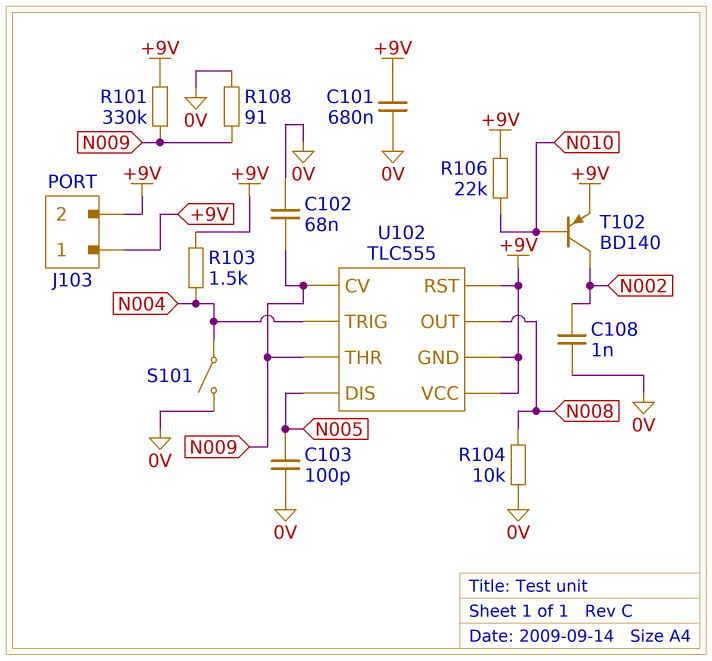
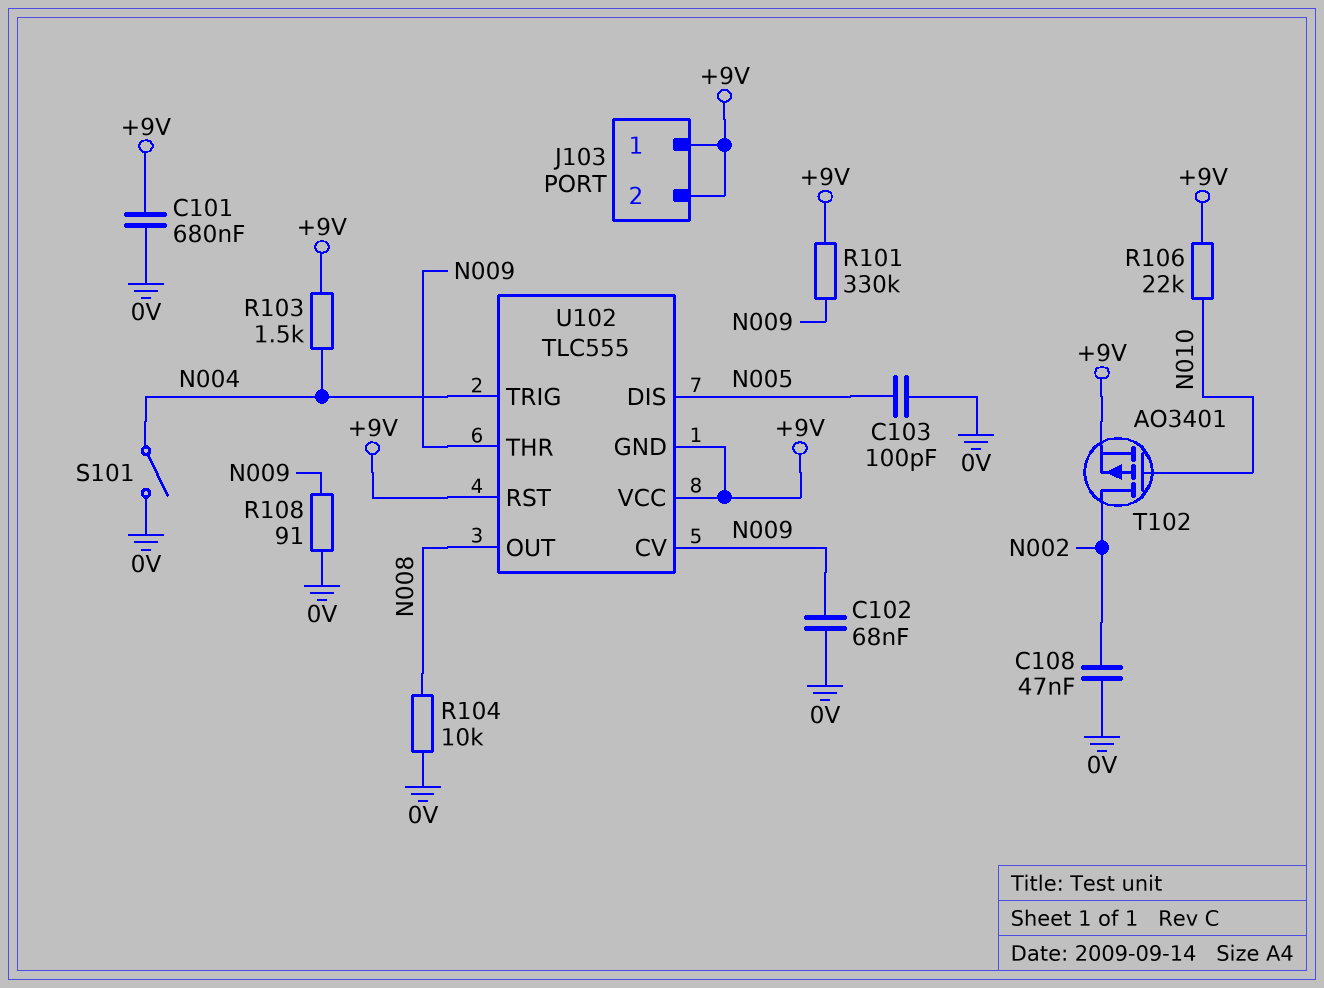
C108: 1nF (0V, N002) -> 47nF (0V, N002)
T102: PNP BD140 (B N010, C N002, E +9V) -> PMOS AO3401 (G N010, D N002, S +9V)

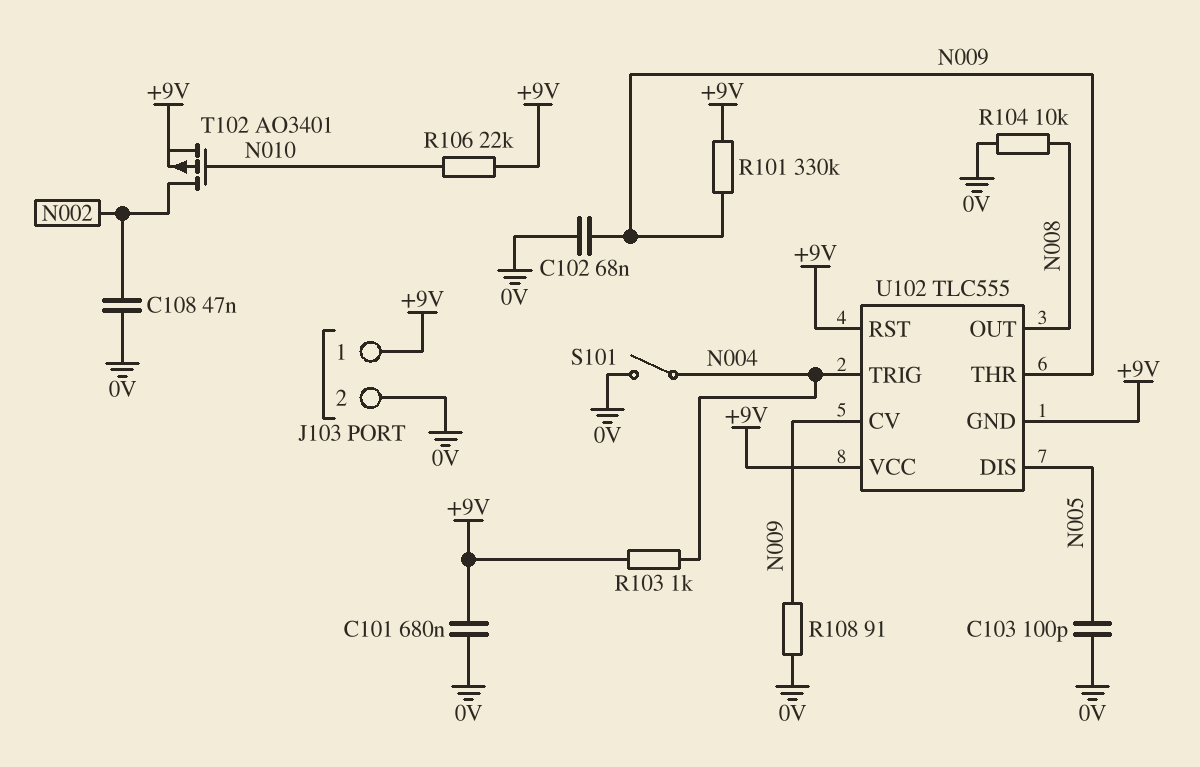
J103 pin 2: +9V -> 0V
R103: 1.5k (+9V, N004) -> 1k (+9V, N004)

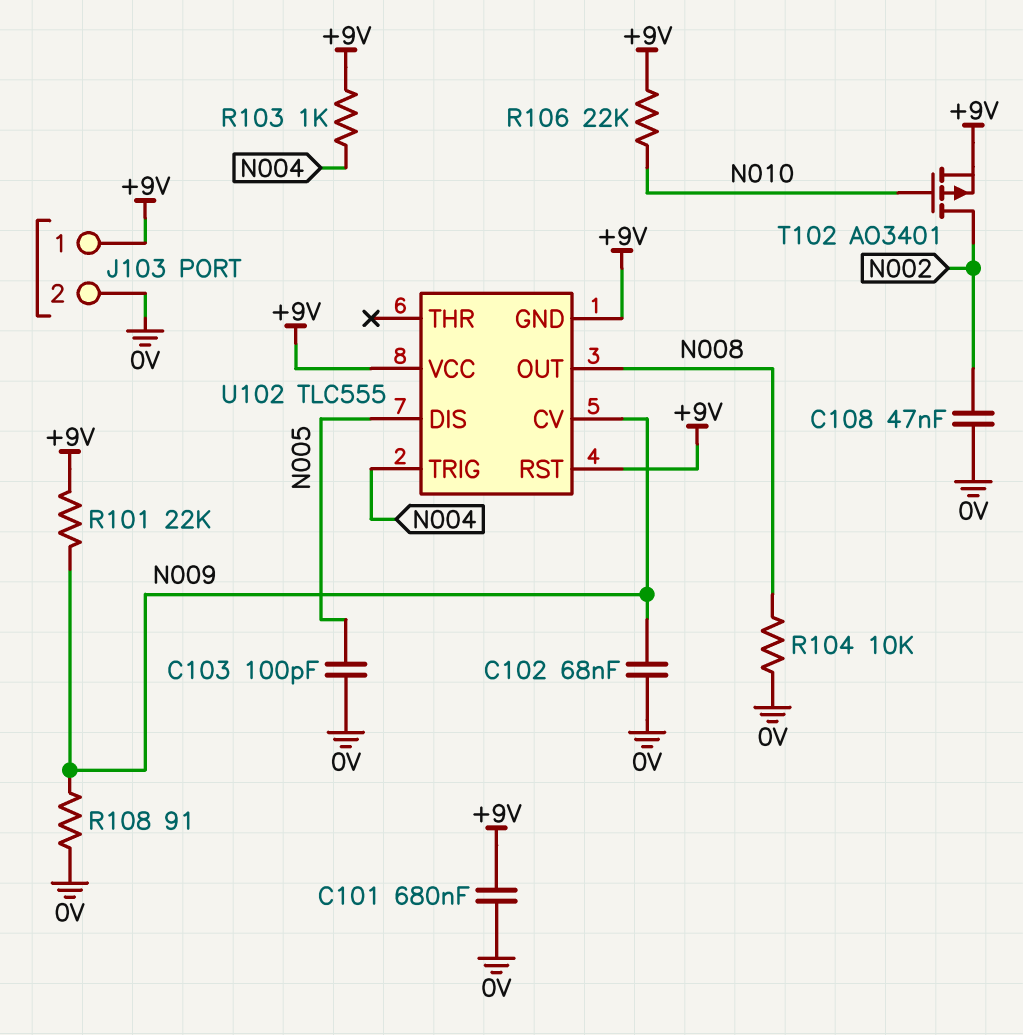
R101: 330k (+9V, N009) -> 22k (+9V, N009)
S101: switch (0V, N004) -> none
U102 pin THR: N009 -> none

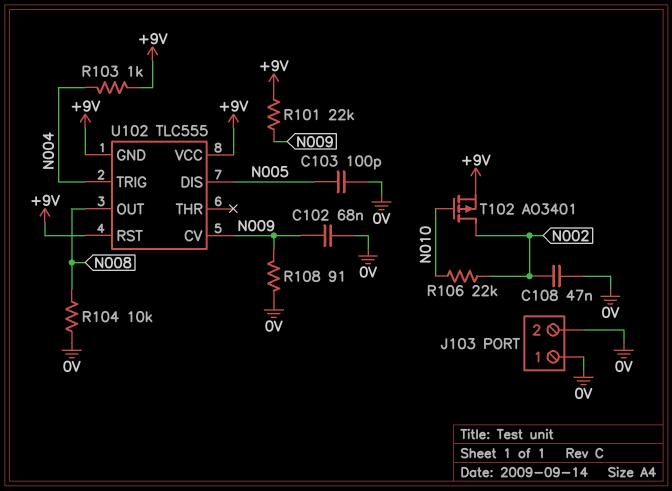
C101: 680nF (+9V, 0V) -> none
J103 pin 1: +9V -> 0V
R106: 22k (+9V, N010) -> 22k (N002, N010)

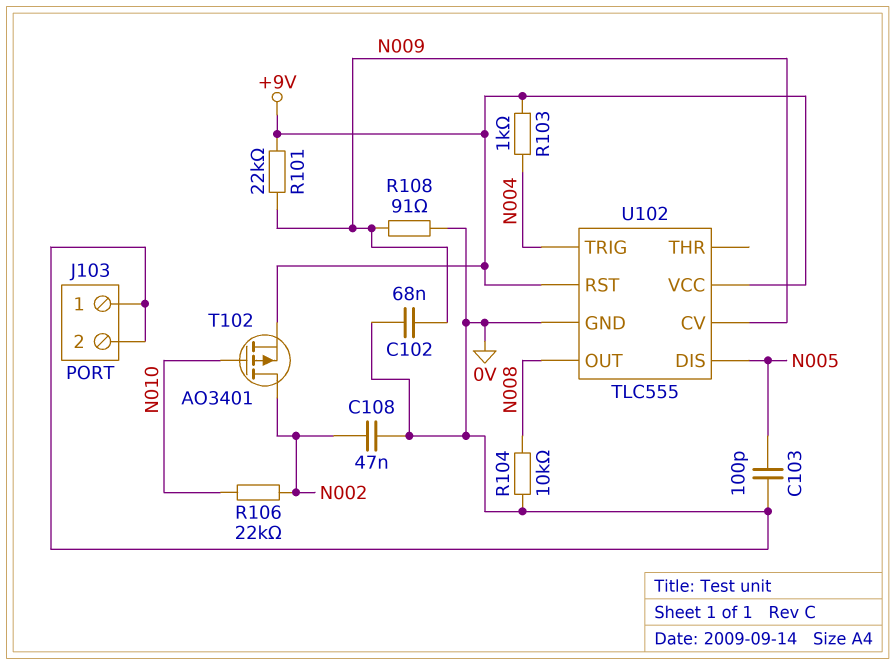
U102 pin GND: +9V -> 0V

